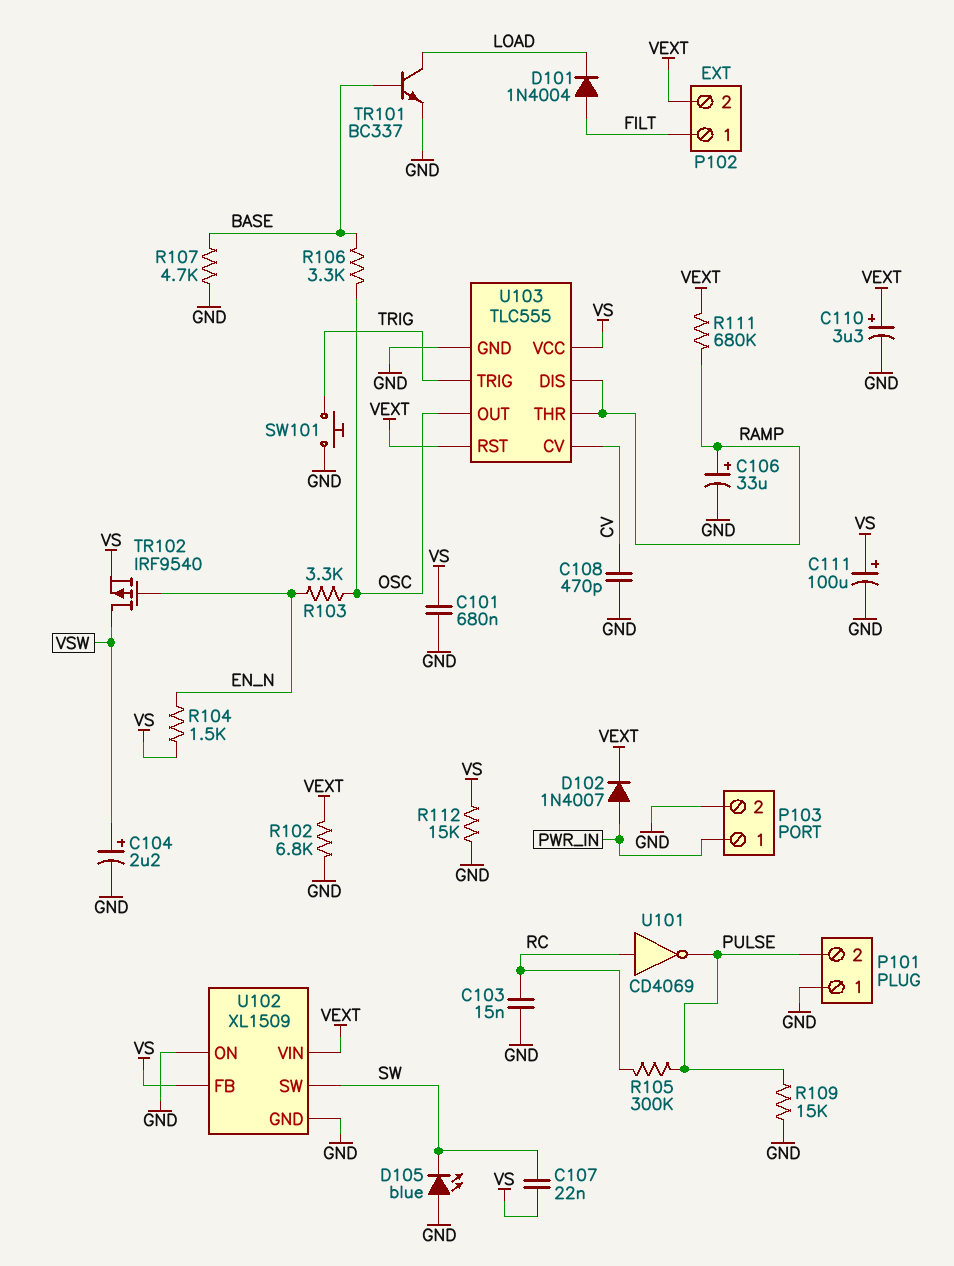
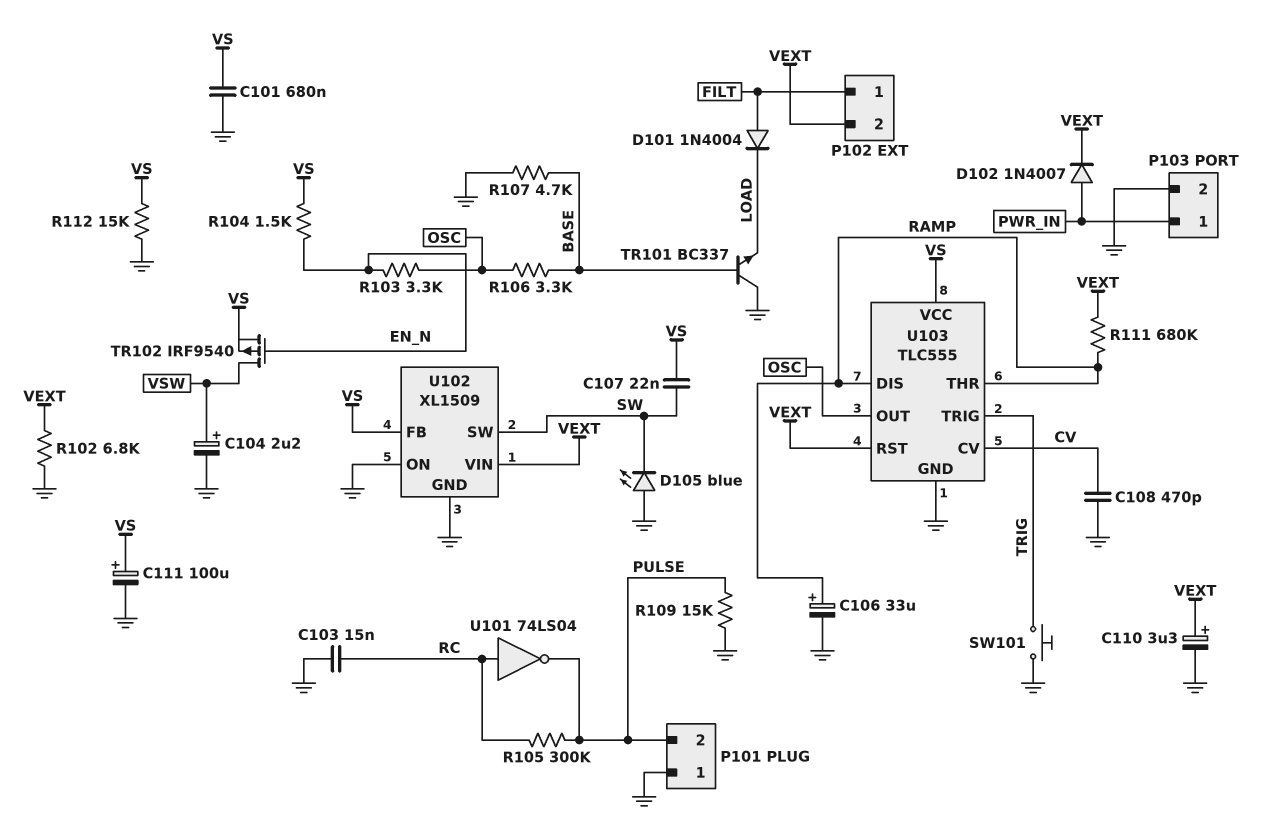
TR101: NPN BC337 (B BASE, C LOAD, E GND) -> NPN BC337 (B BASE, C GND, E LOAD)
U101: NOT CD4069 (in RC, out PULSE) -> NOT 74LS04 (in RC, out PULSE)

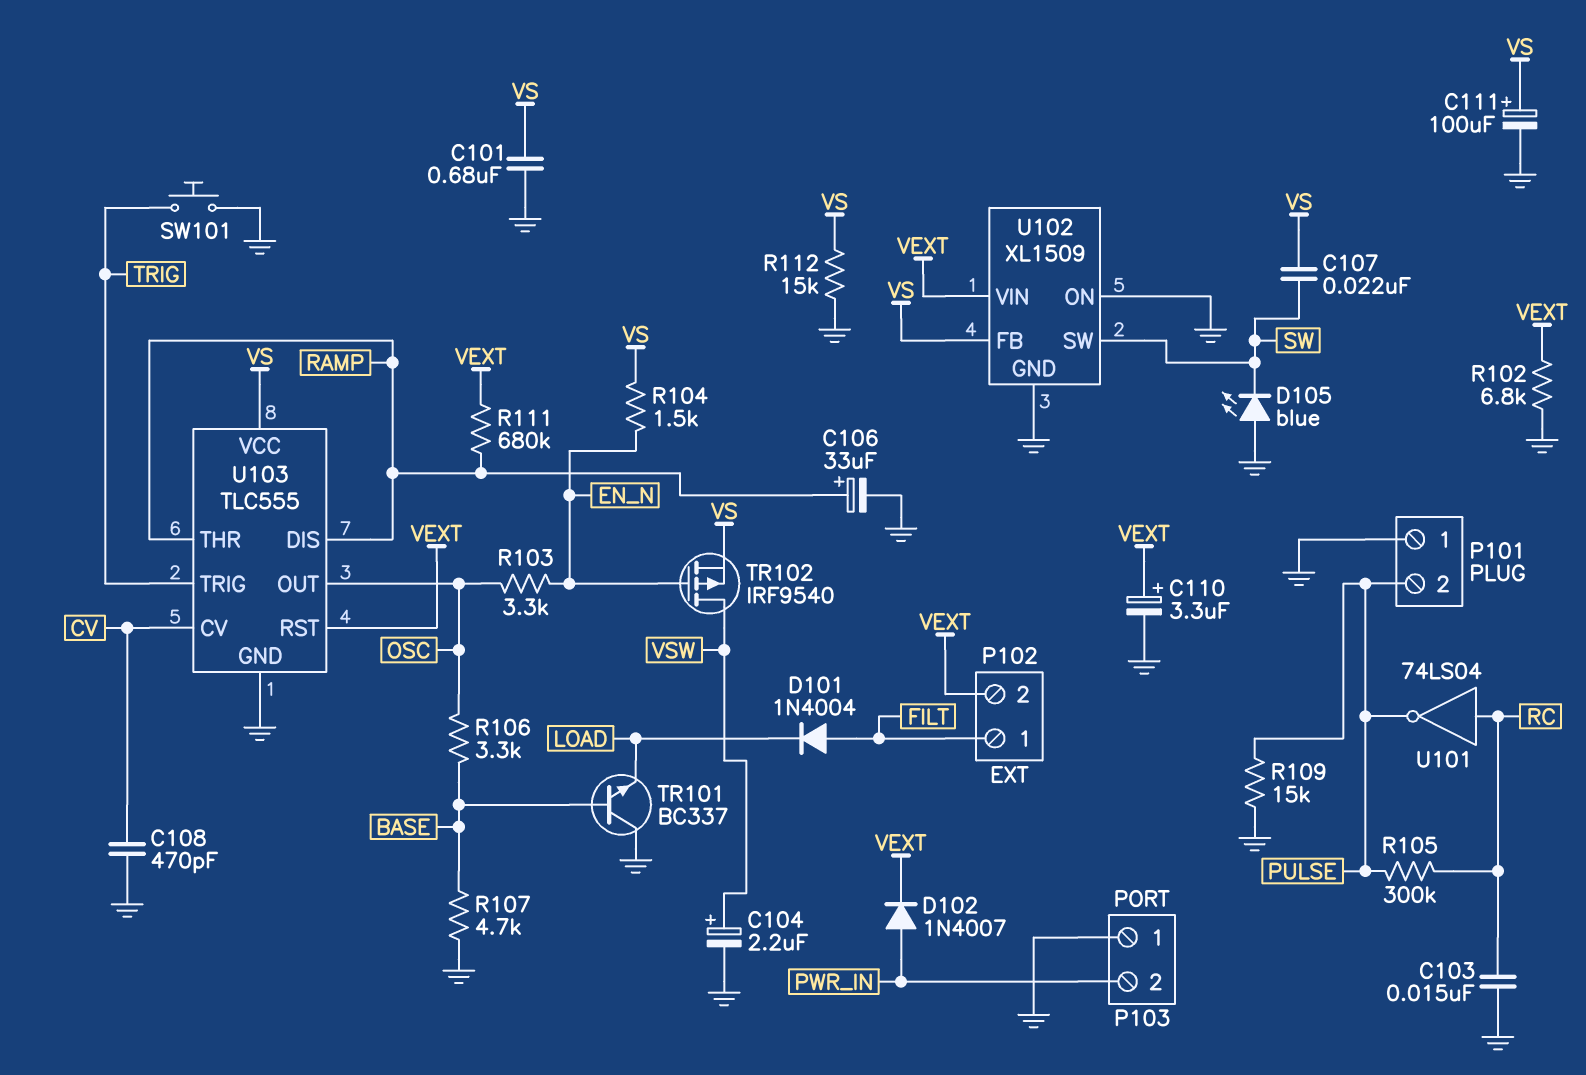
P103 pin 1: PWR_IN -> GND
P103 pin 2: GND -> PWR_IN

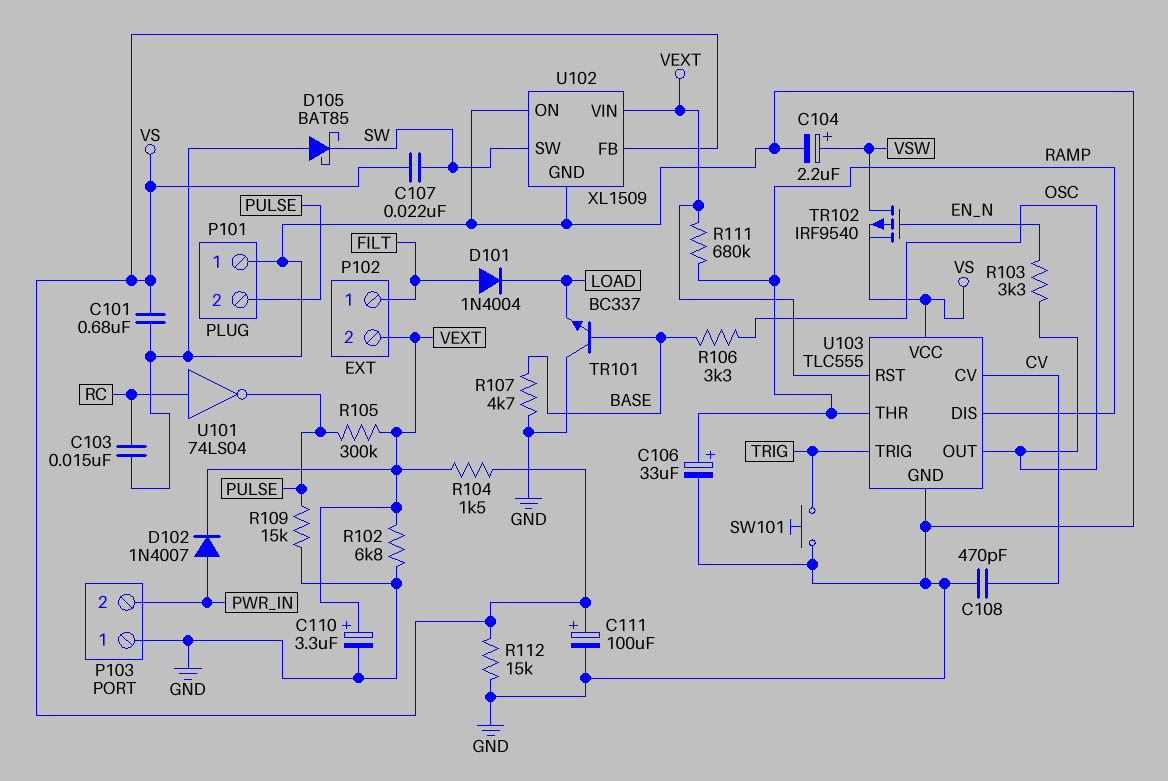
D105: LED blue (A GND, K SW) -> schottky BAT85 (A GND, K SW)
R104: 1.5k (EN_N, VS) -> 1.5k (VEXT, VS)
R105: 300k (PULSE, RC) -> 300k (PULSE, VEXT)

